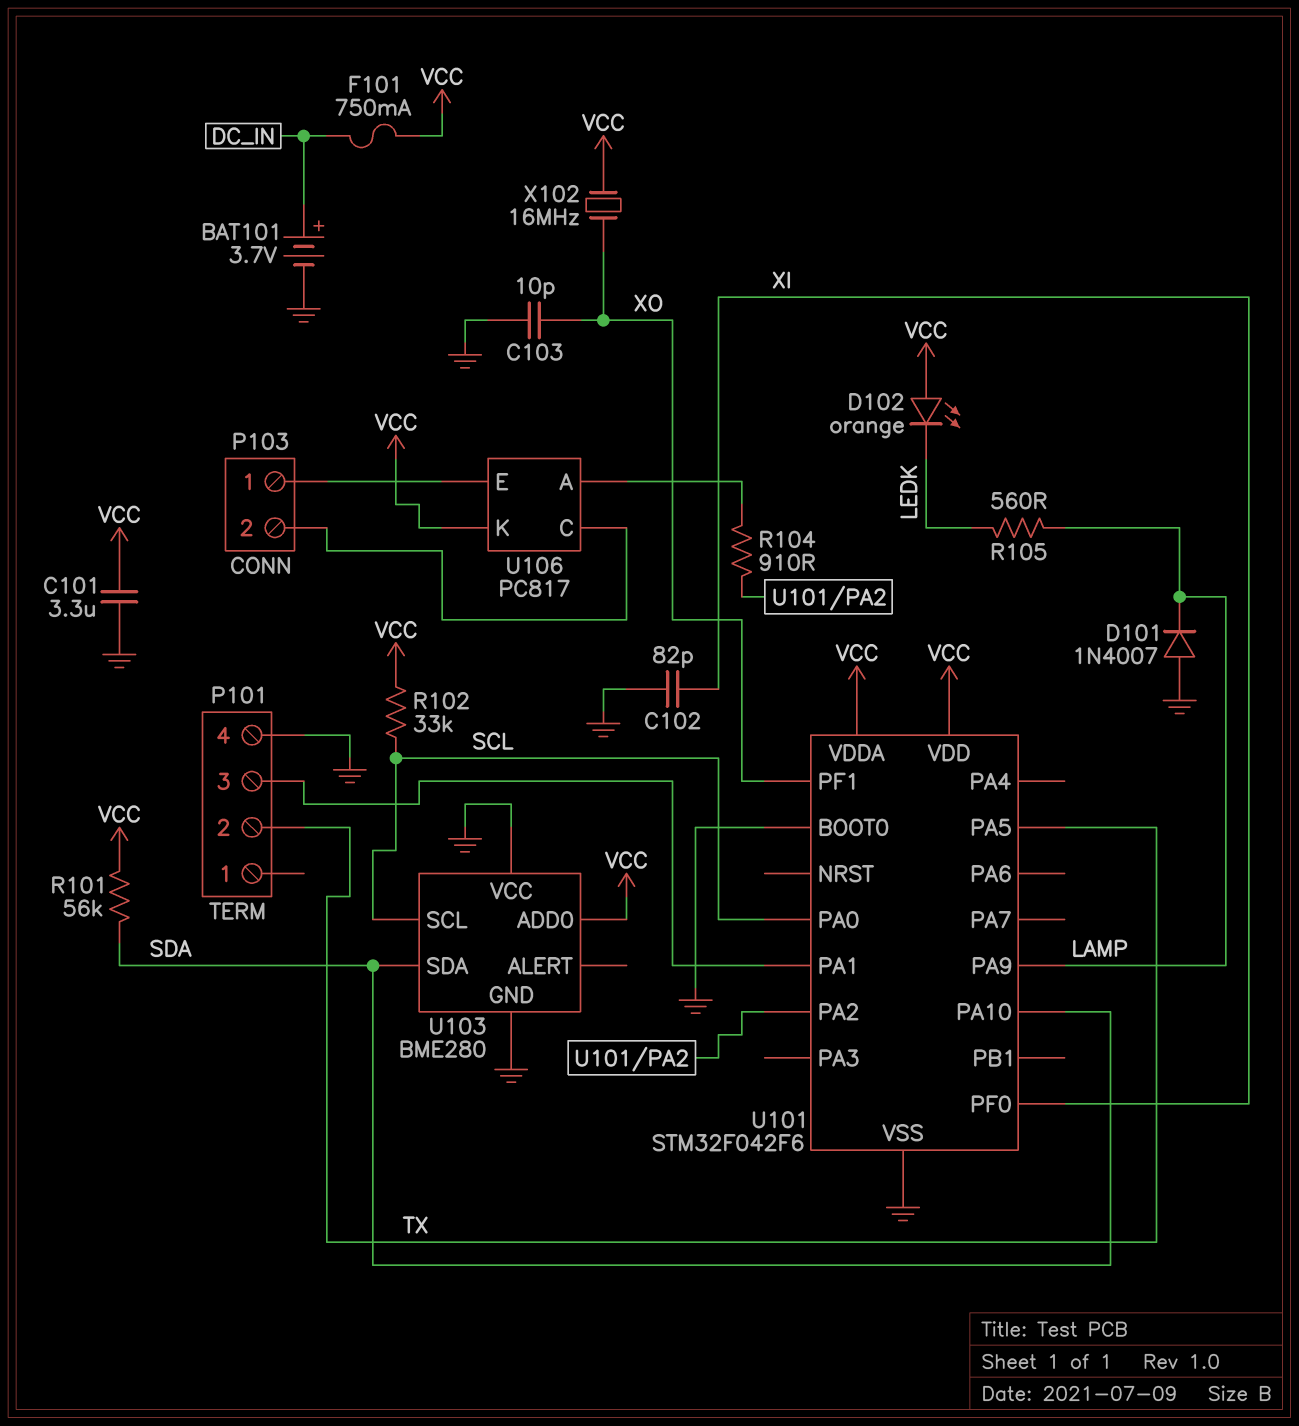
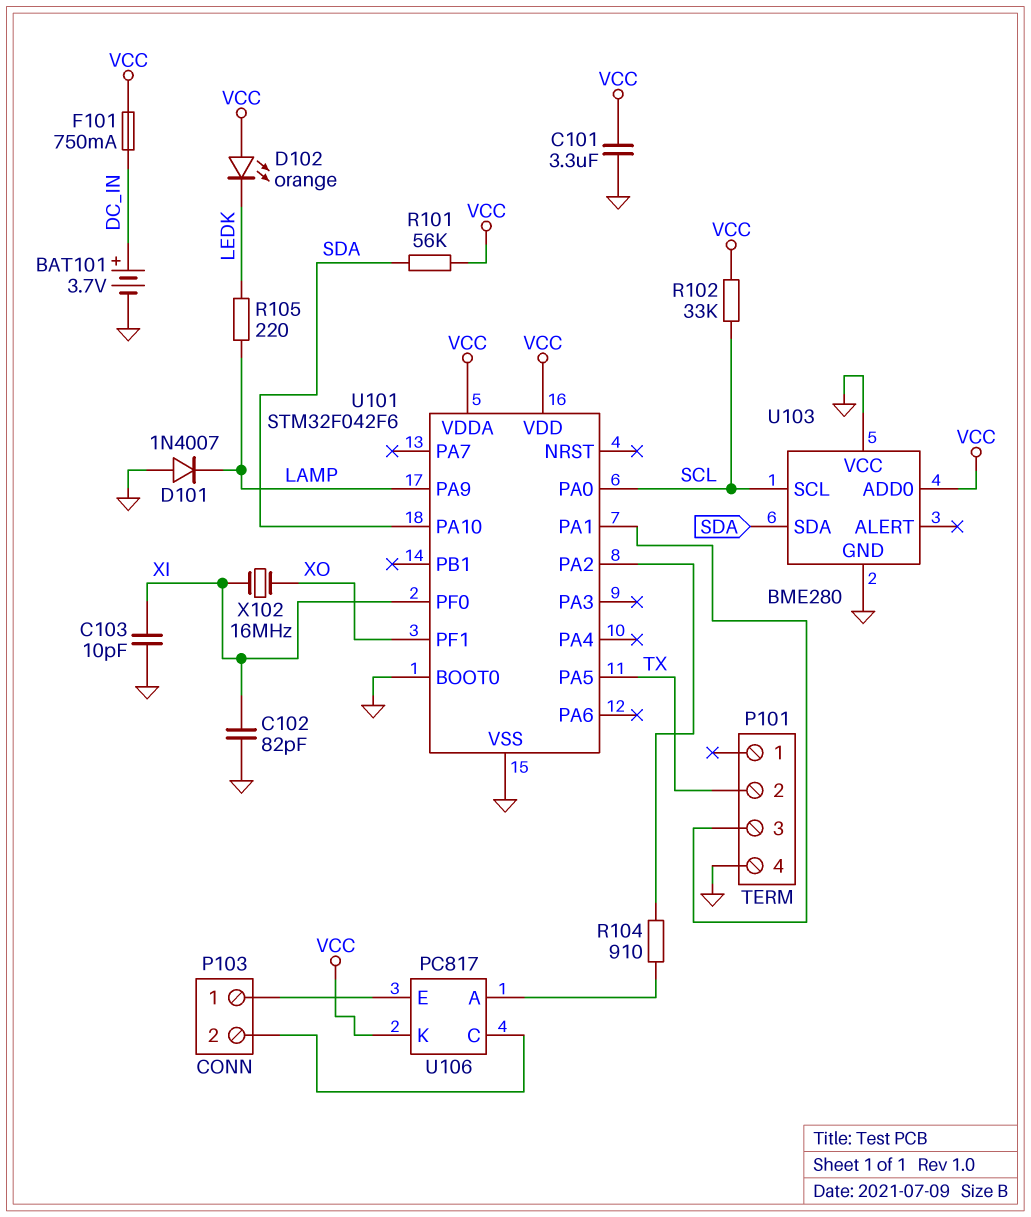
C103: 10pF (GND, XO) -> 10pF (GND, XI)
R105: 560 (LAMP, LEDK) -> 220 (LAMP, LEDK)
X102: 16MHz (VCC, XO) -> 16MHz (XI, XO)

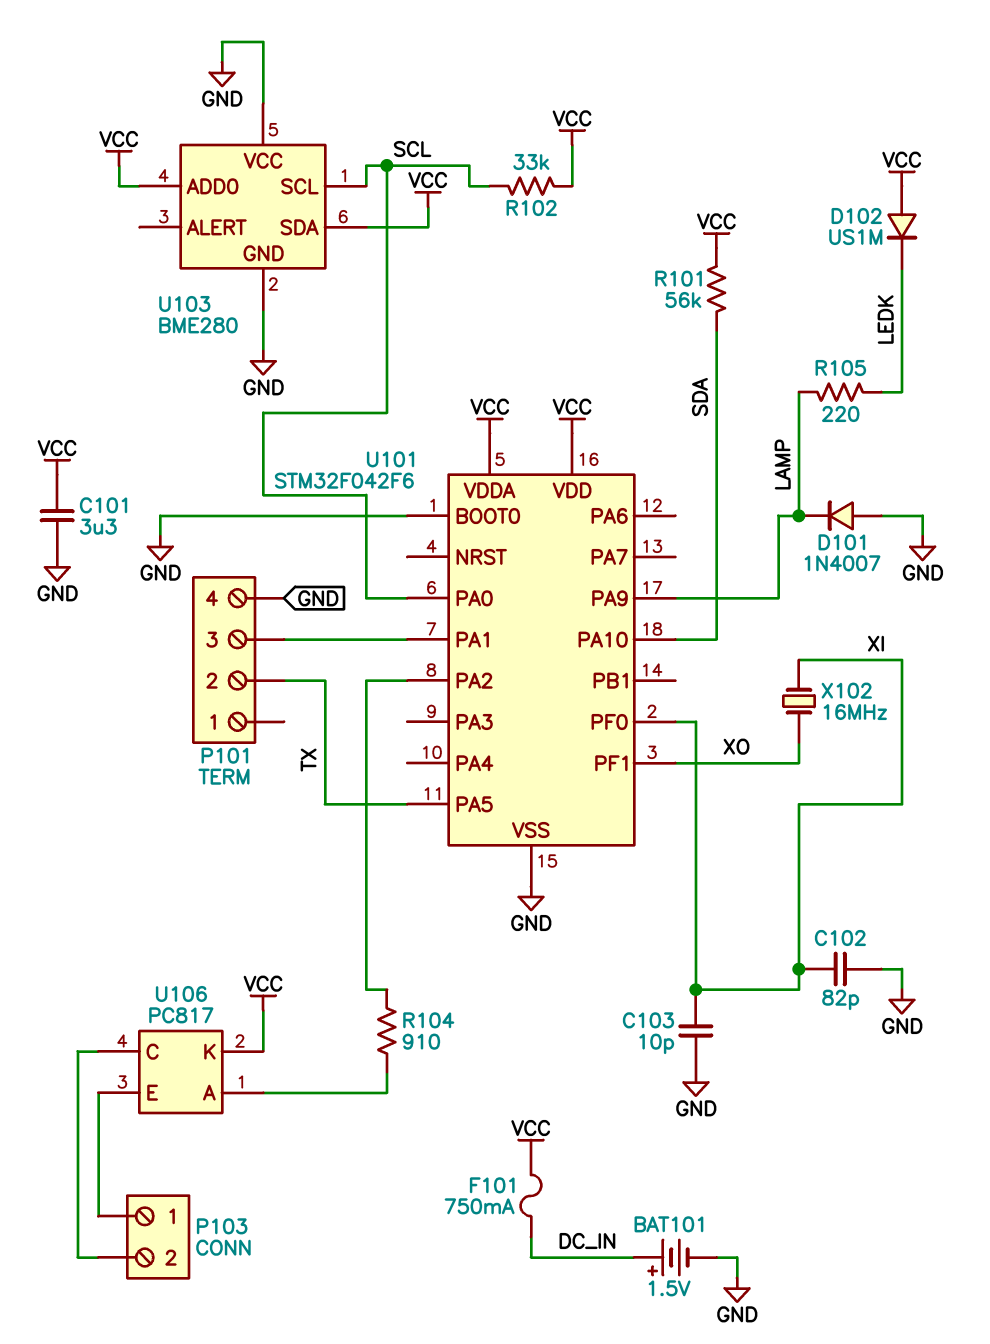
BAT101: 3.7V (plus DC_IN, minus GND) -> 1.5V (plus DC_IN, minus GND)
D102: LED orange (A VCC, K LEDK) -> diode US1M (A VCC, K LEDK)
U103 pin SDA: SDA -> VCC

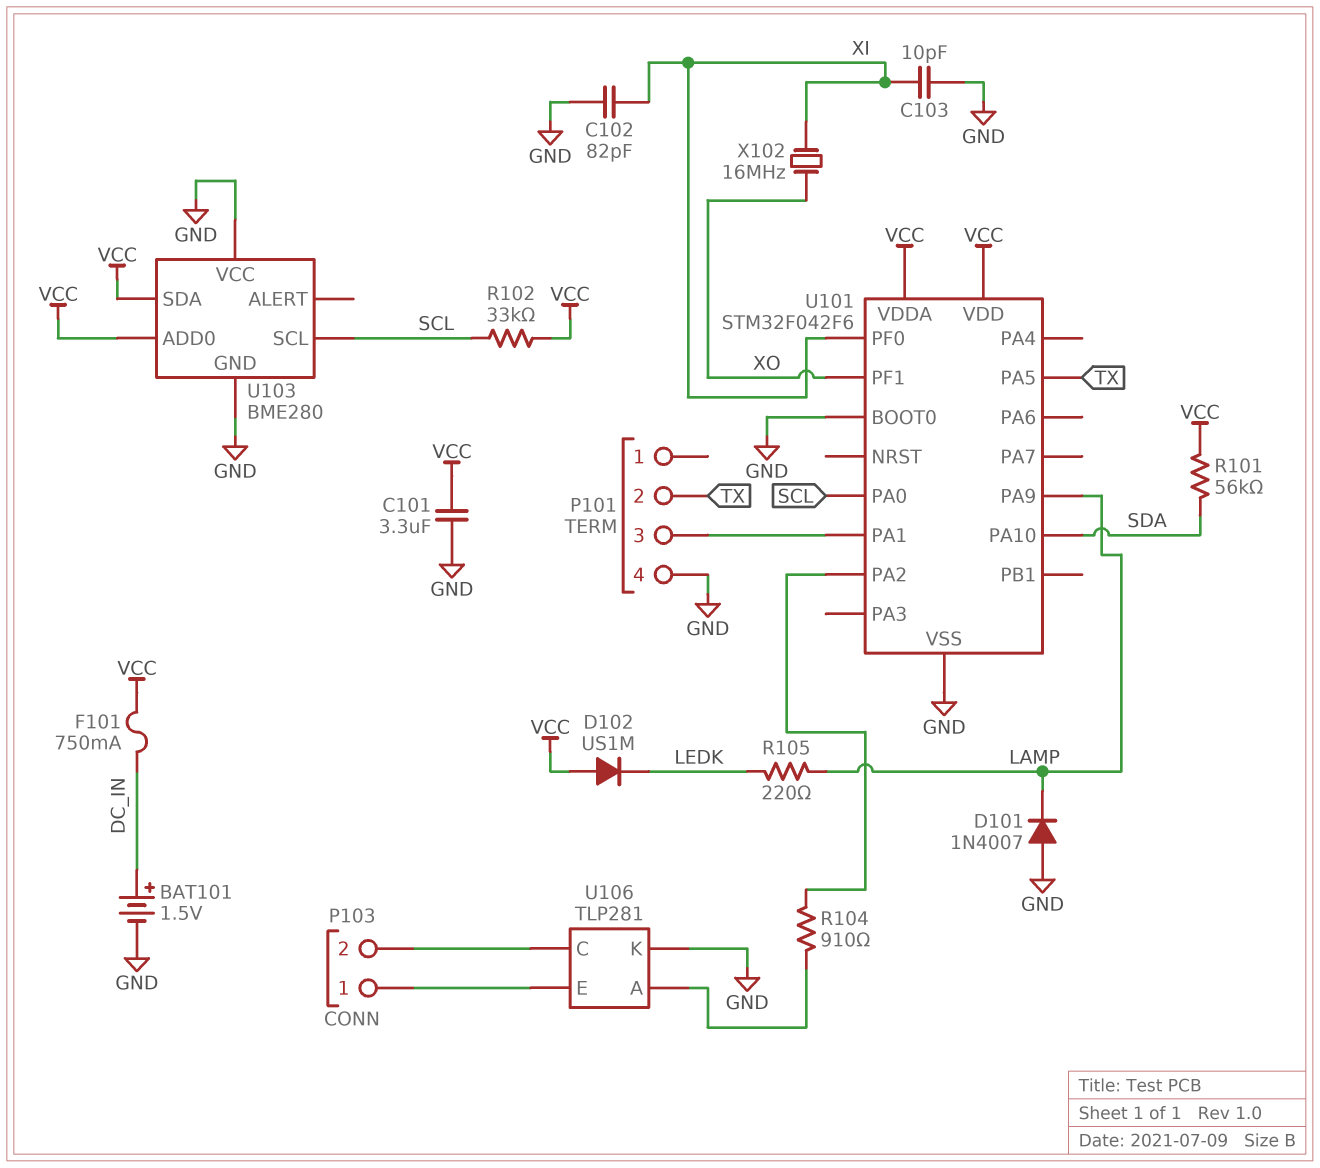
U106: PC817 -> TLP281
U106 pin K: VCC -> GND

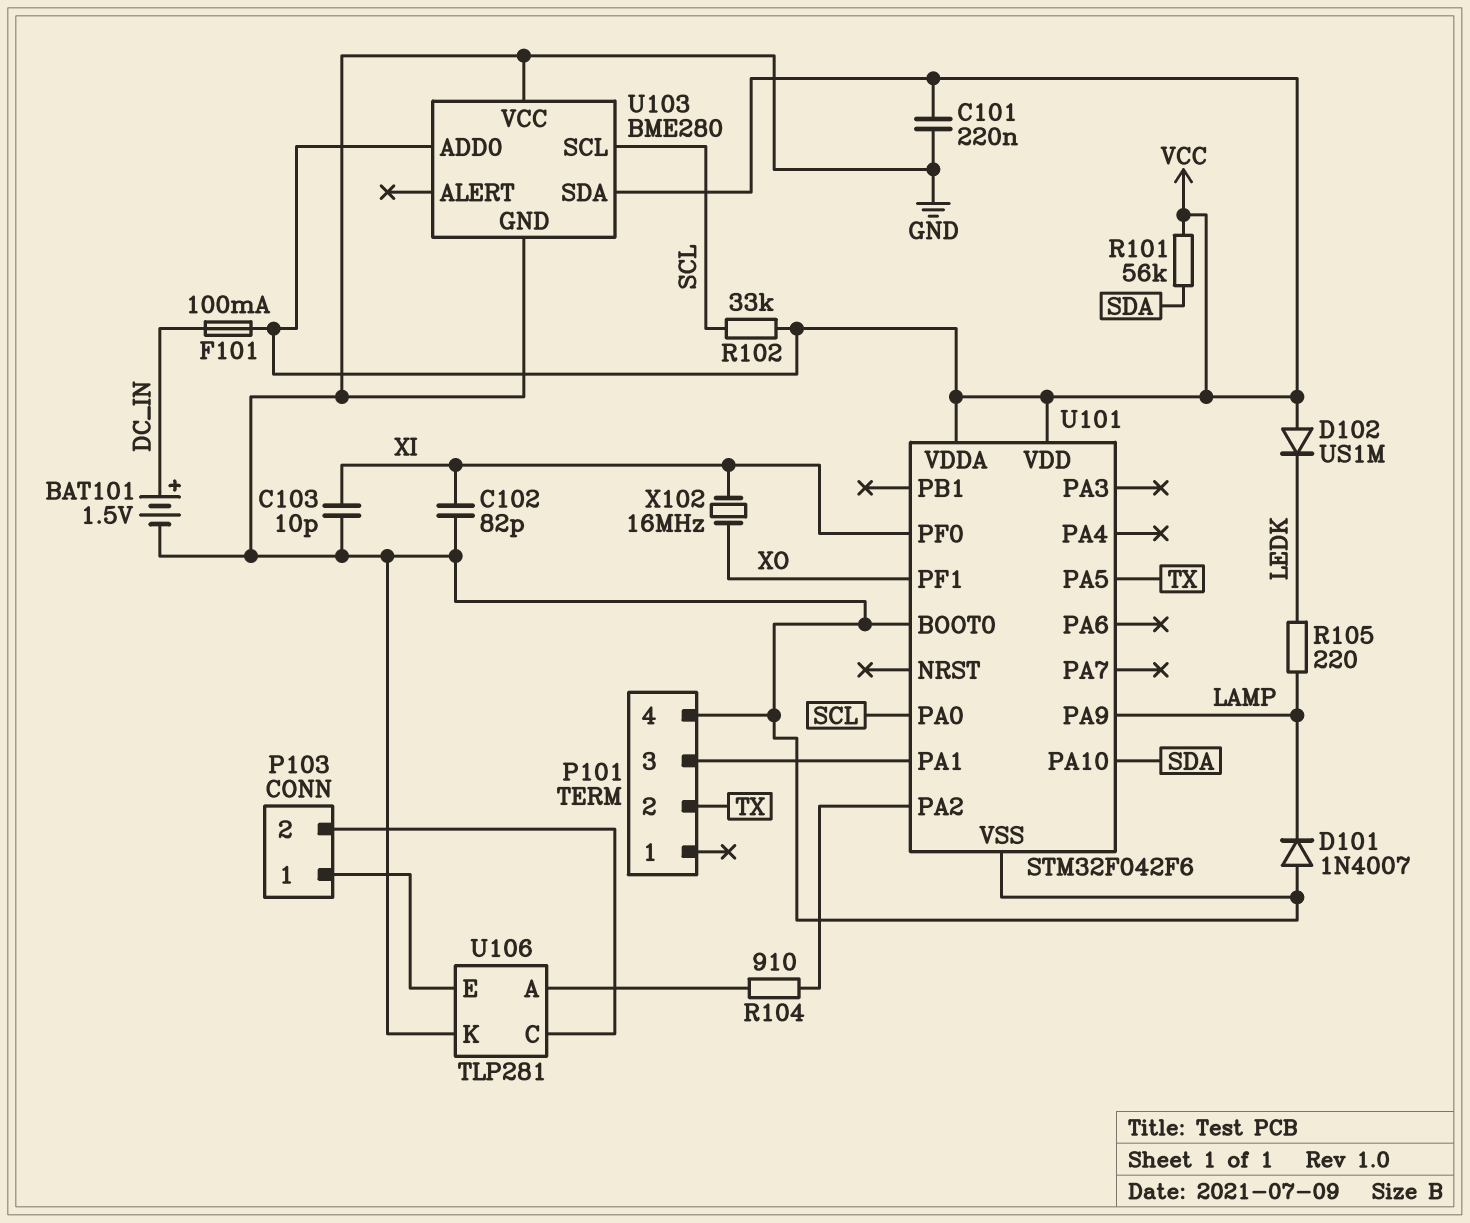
C101: 3.3uF (GND, VCC) -> 220nF (GND, VCC)
F101: 750mA (DC_IN, VCC) -> 100mA (DC_IN, VCC)

